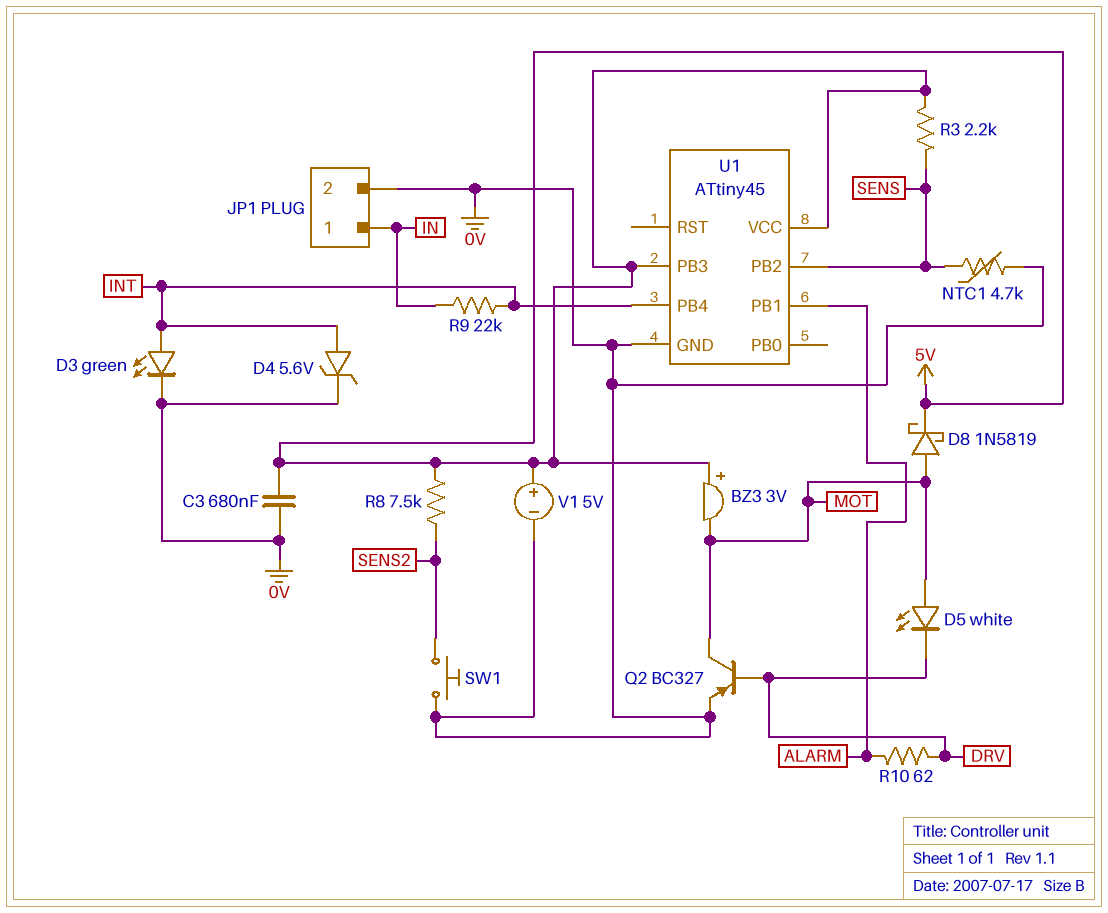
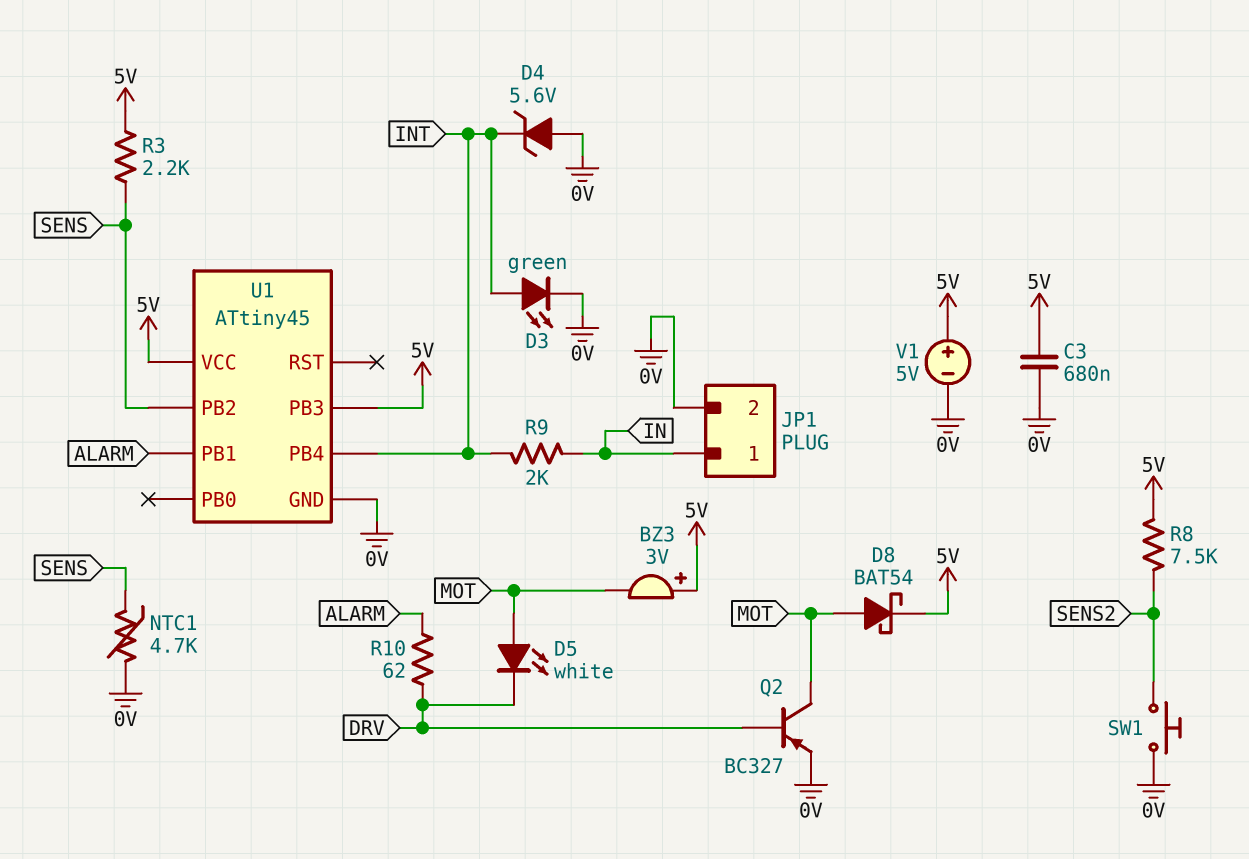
D4: zener 5.6V (A INT, K 0V) -> zener 5.6V (A 0V, K INT)
D8: schottky 1N5819 (A MOT, K 5V) -> schottky BAT54 (A MOT, K 5V)
R9: 22k (IN, INT) -> 2k (IN, INT)

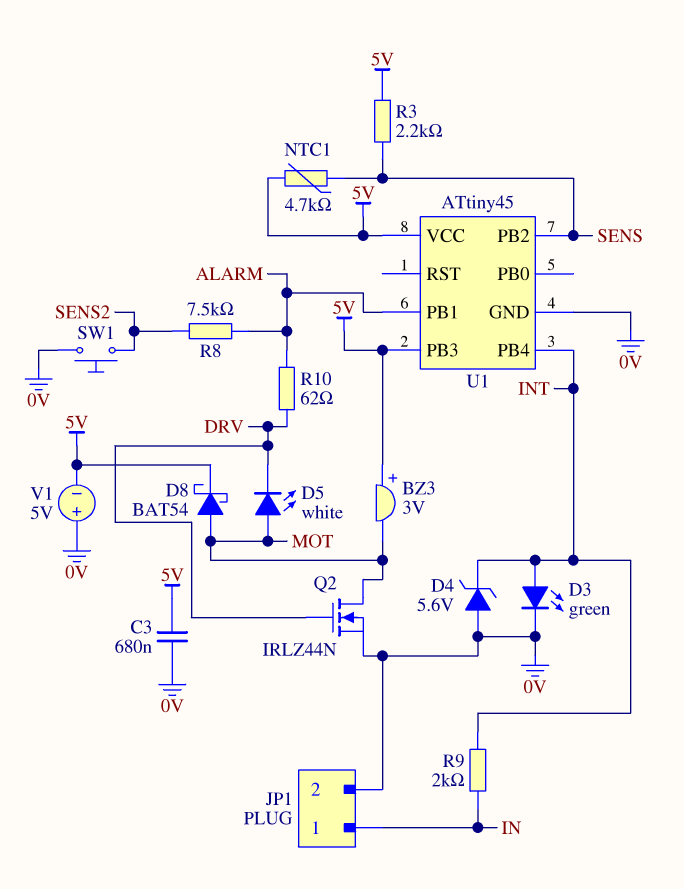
NTC1: 4.7k (0V, SENS) -> 4.7k (5V, SENS)
Q2: PNP BC327 (B DRV, C MOT, E 0V) -> NMOS IRLZ44N (G DRV, D MOT, S 0V)
R8: 7.5k (5V, SENS2) -> 7.5k (ALARM, SENS2)
V1: 5V (plus 5V, minus 0V) -> 5V (plus 0V, minus 5V)

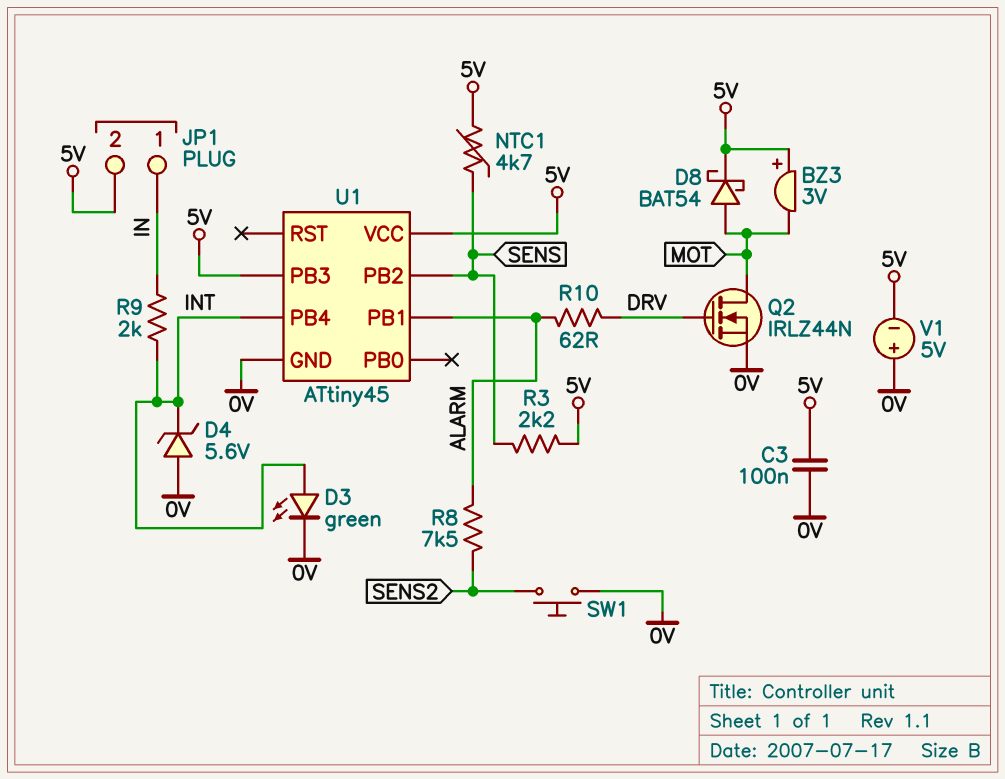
C3: 680nF (0V, 5V) -> 100nF (0V, 5V)
D5: LED white (A MOT, K DRV) -> none
JP1 pin 2: 0V -> 5V

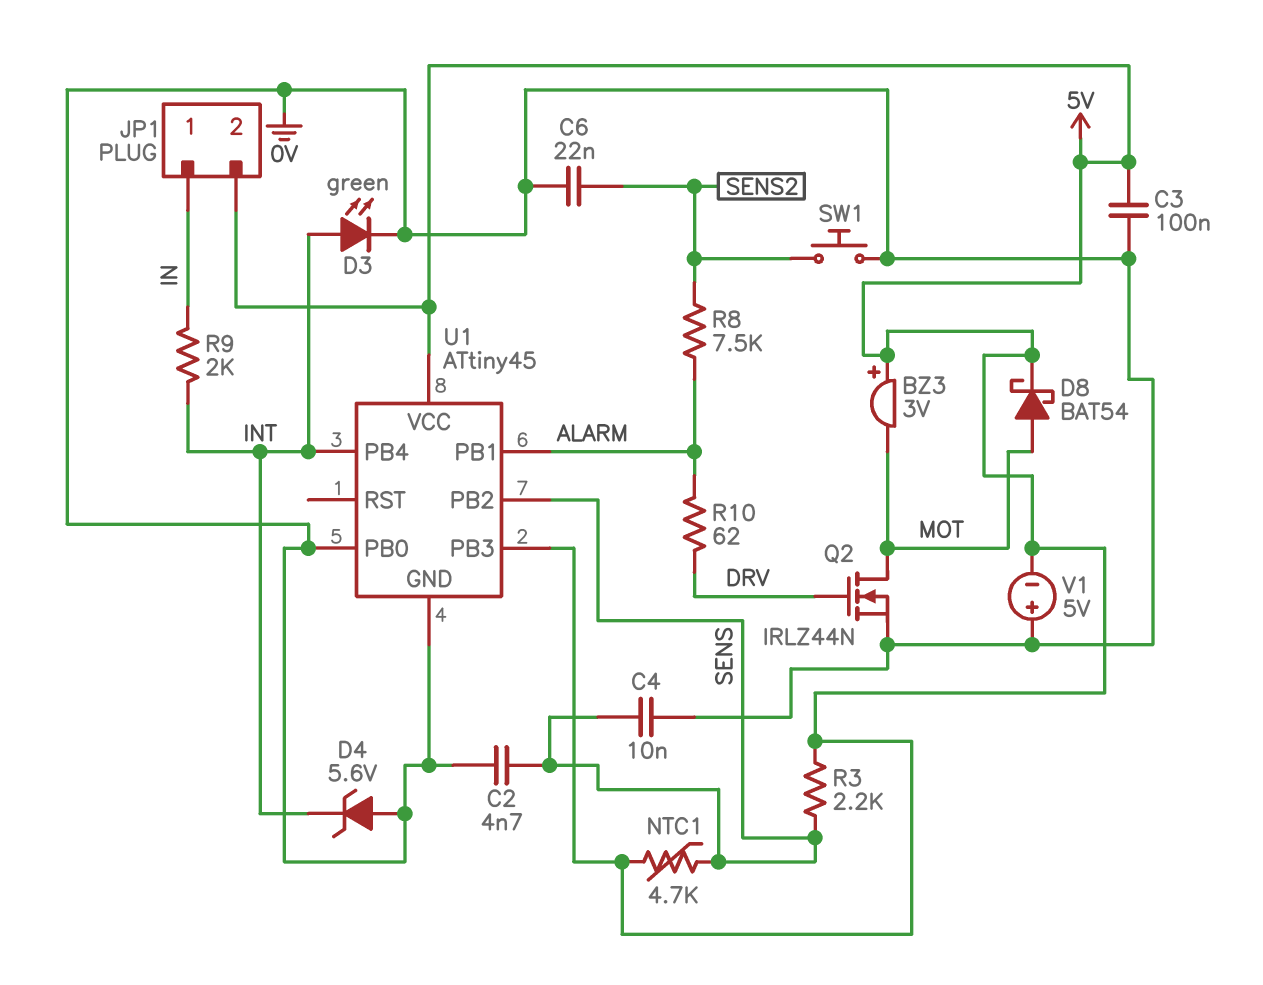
C2: none -> 4.7nF (0V, SENS)
C4: none -> 10nF (0V, SENS)
C6: none -> 22nF (0V, SENS2)
U1 pin PB0: none -> 0V

